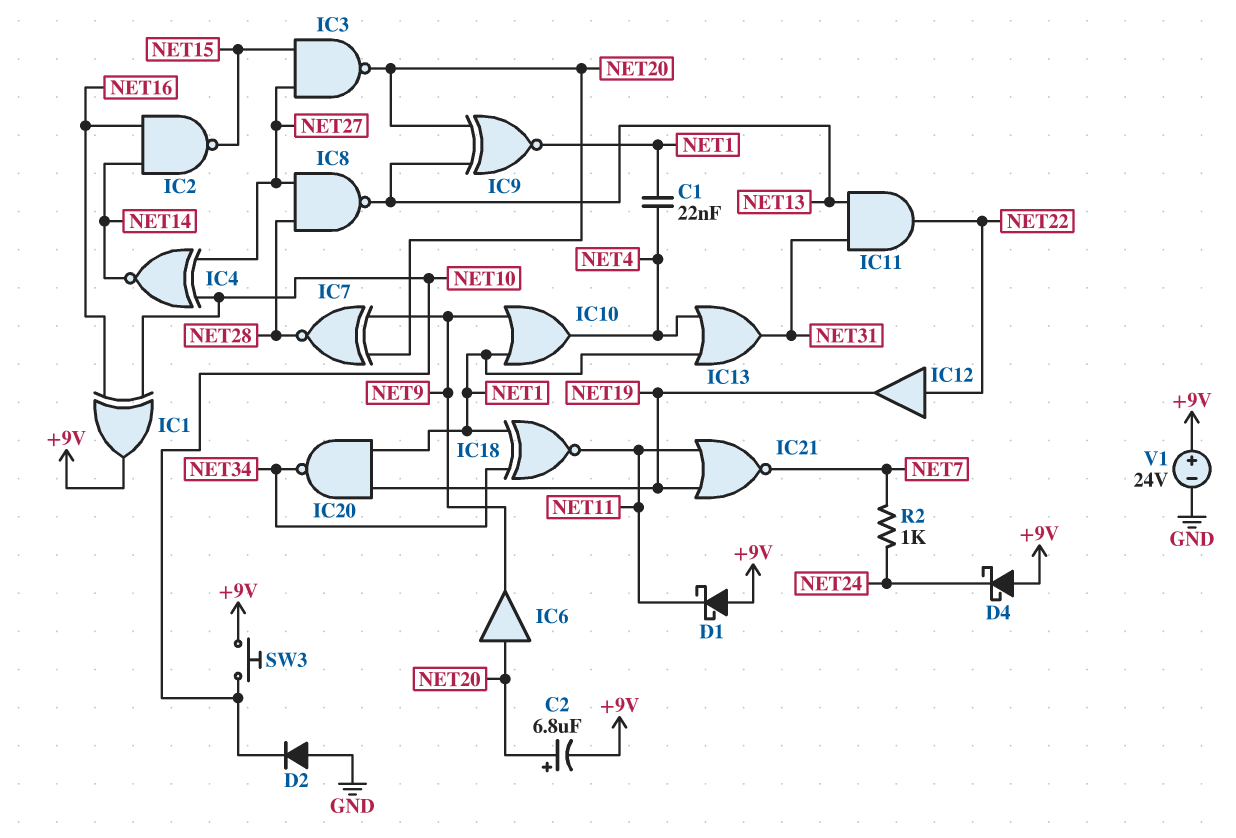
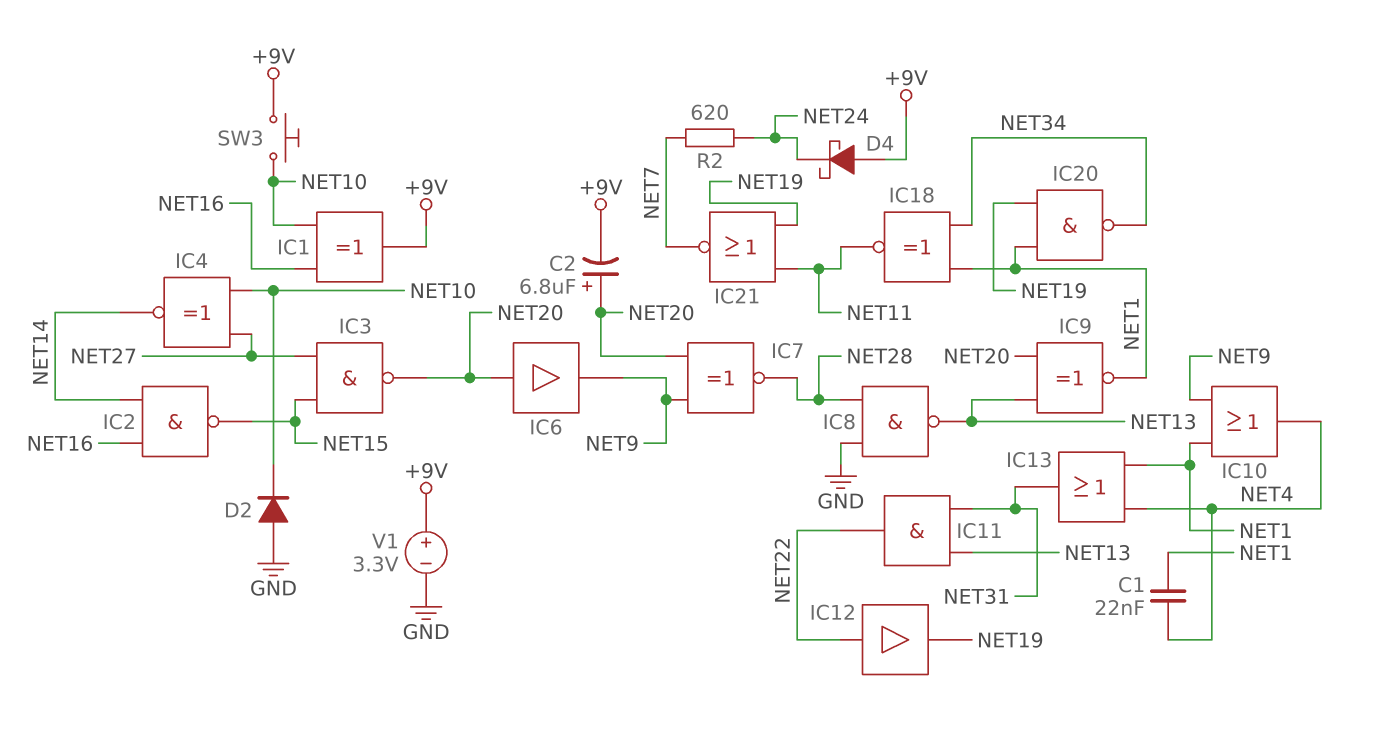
D1: schottky (A +9V, K NET11) -> none
IC8: NAND (in NET27, in NET28, out NET13) -> NAND (in GND, in NET28, out NET13)
R2: 1k (NET7, NET24) -> 620 (NET7, NET24)
V1: 24V (plus +9V, minus GND) -> 3.3V (plus +9V, minus GND)

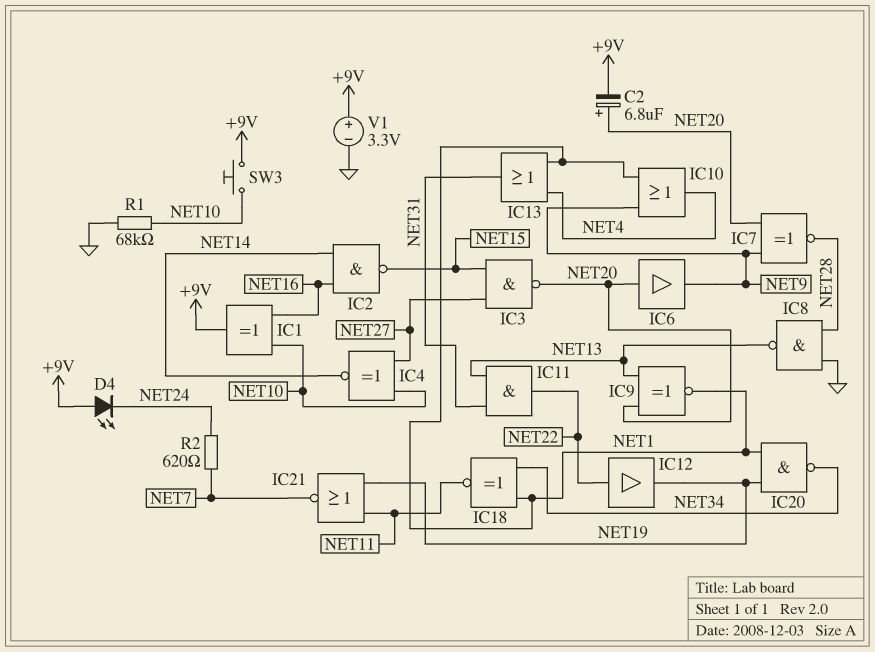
C1: 22nF (NET1, NET4) -> none
D2: diode (A GND, K NET10) -> none
D4: schottky (A +9V, K NET24) -> LED (A +9V, K NET24)
R1: none -> 68k (GND, NET10)

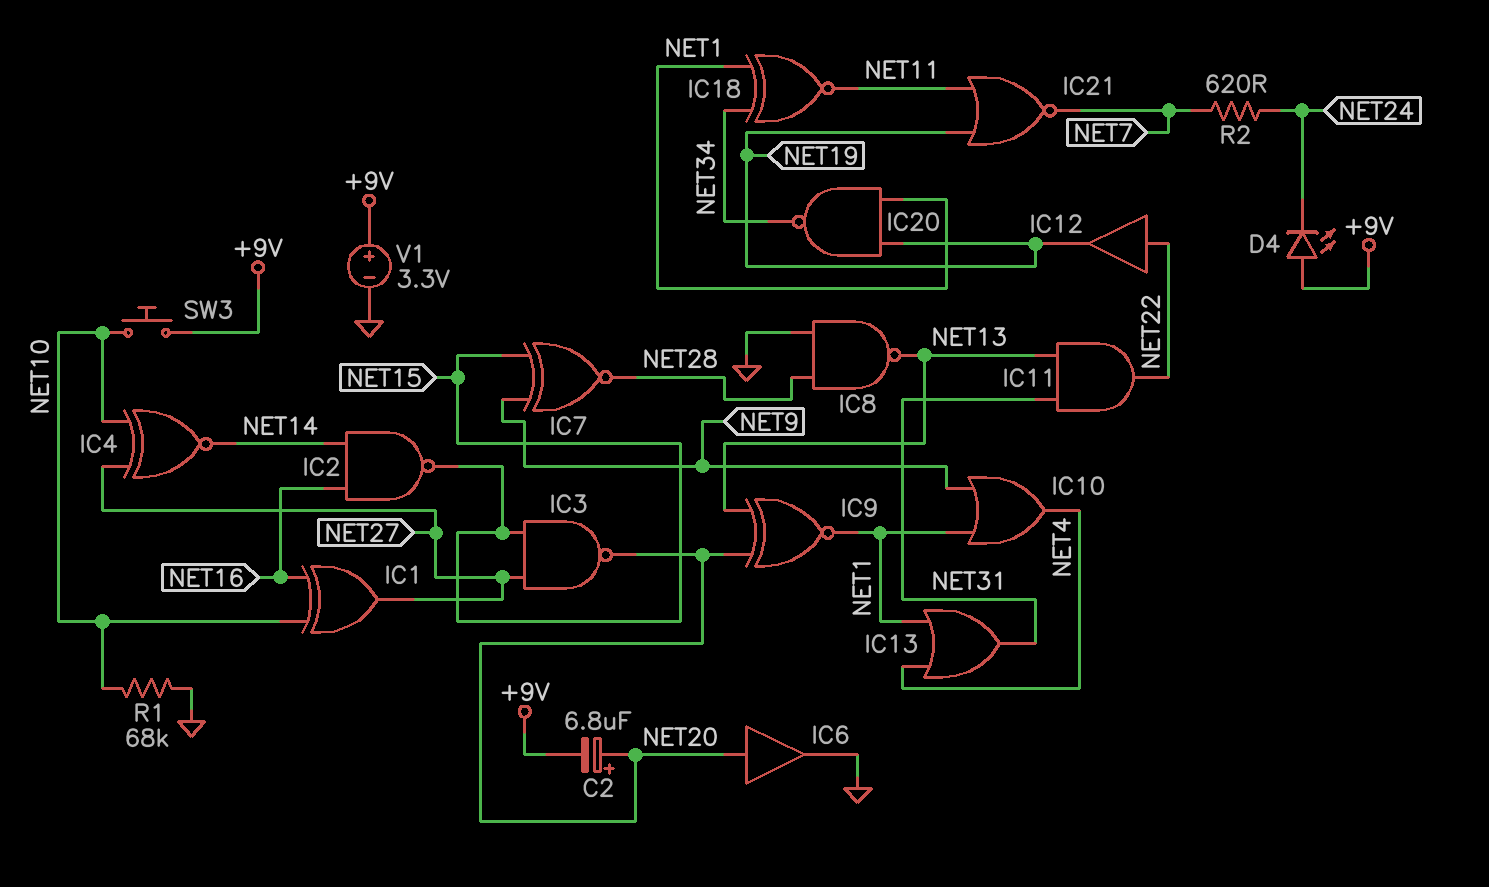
IC1: XOR (in NET10, in NET16, out +9V) -> XOR (in NET10, in NET16, out NET27)
IC6: buffer (in NET20, out NET9) -> buffer (in NET20, out GND)
IC7: XNOR (in NET9, in NET20, out NET28) -> XNOR (in NET9, in NET15, out NET28)

